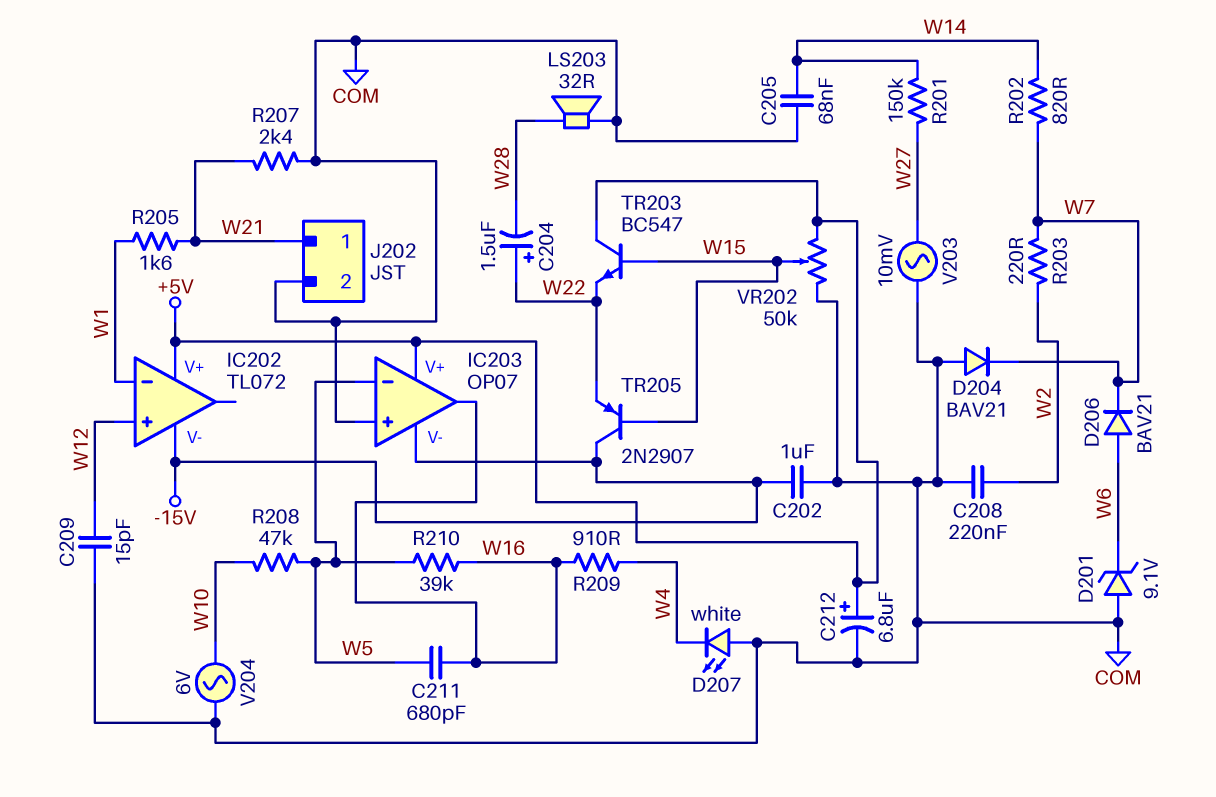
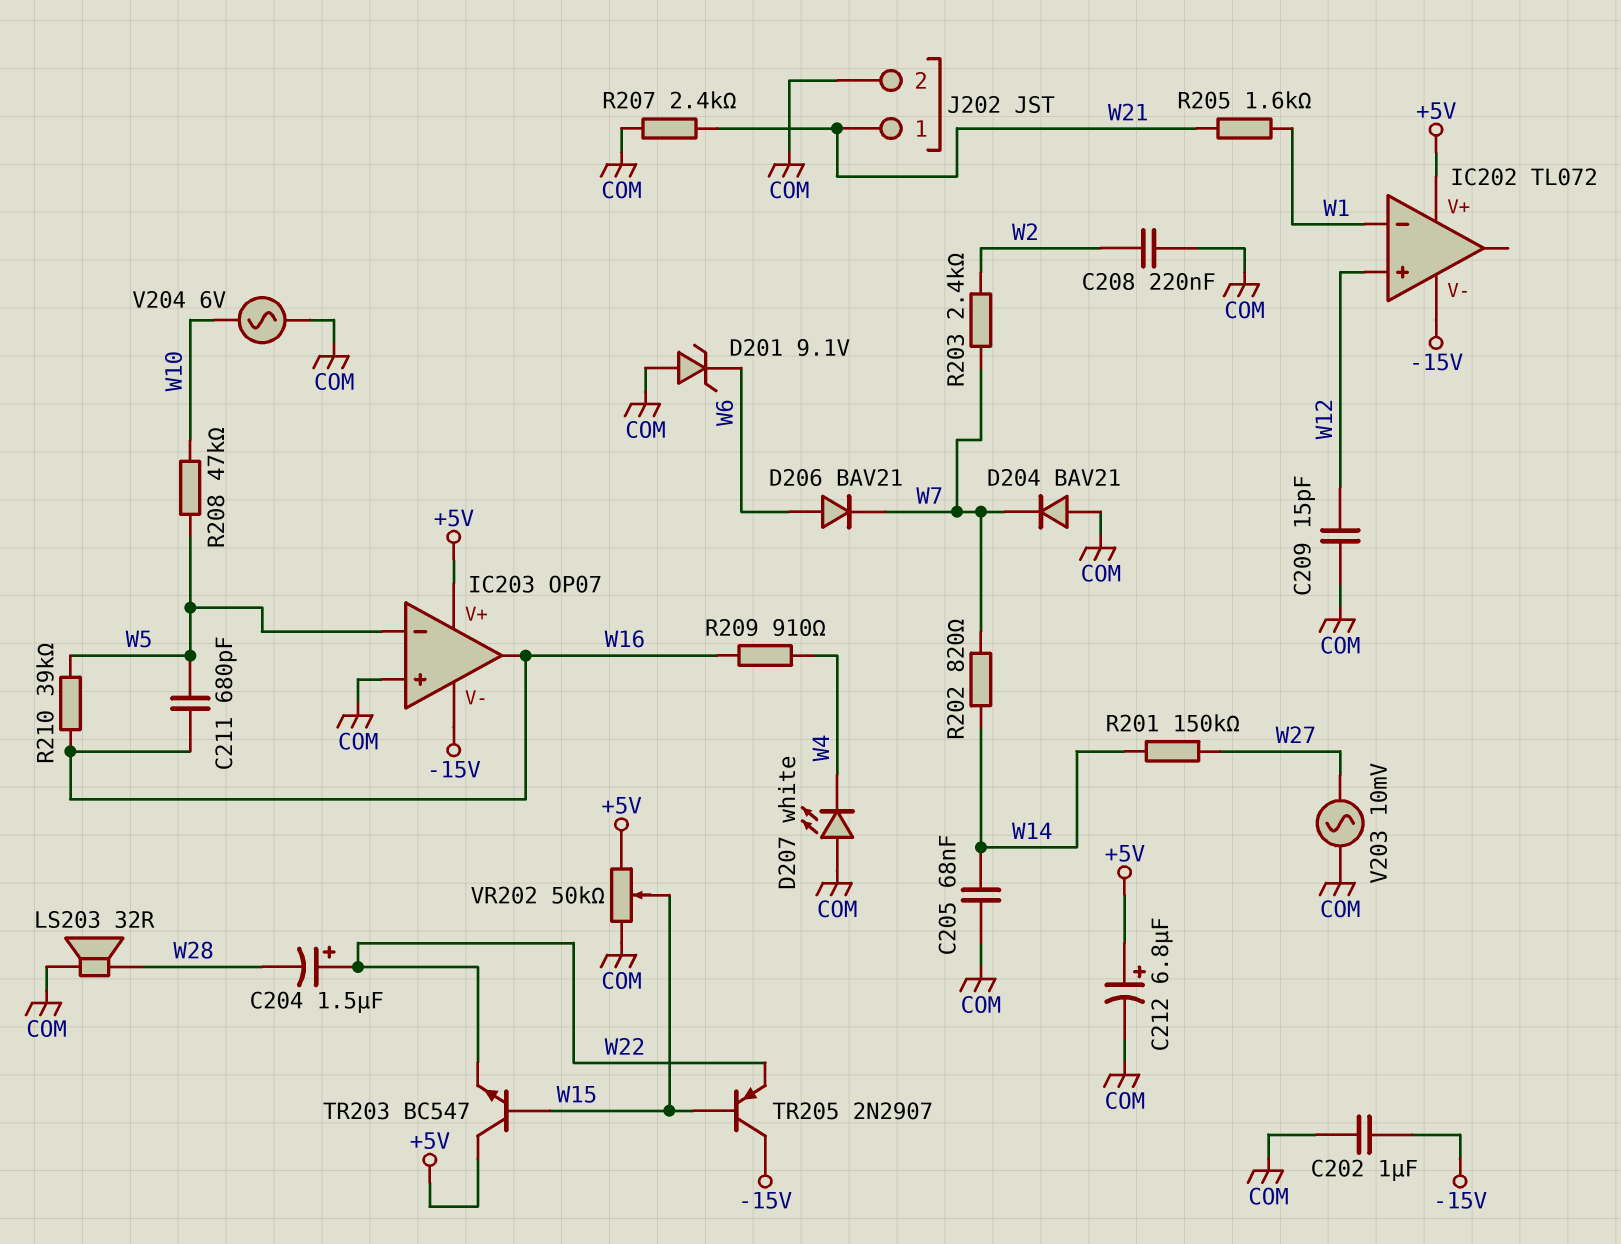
R203: 220 (W2, W7) -> 2.4k (W2, W7)

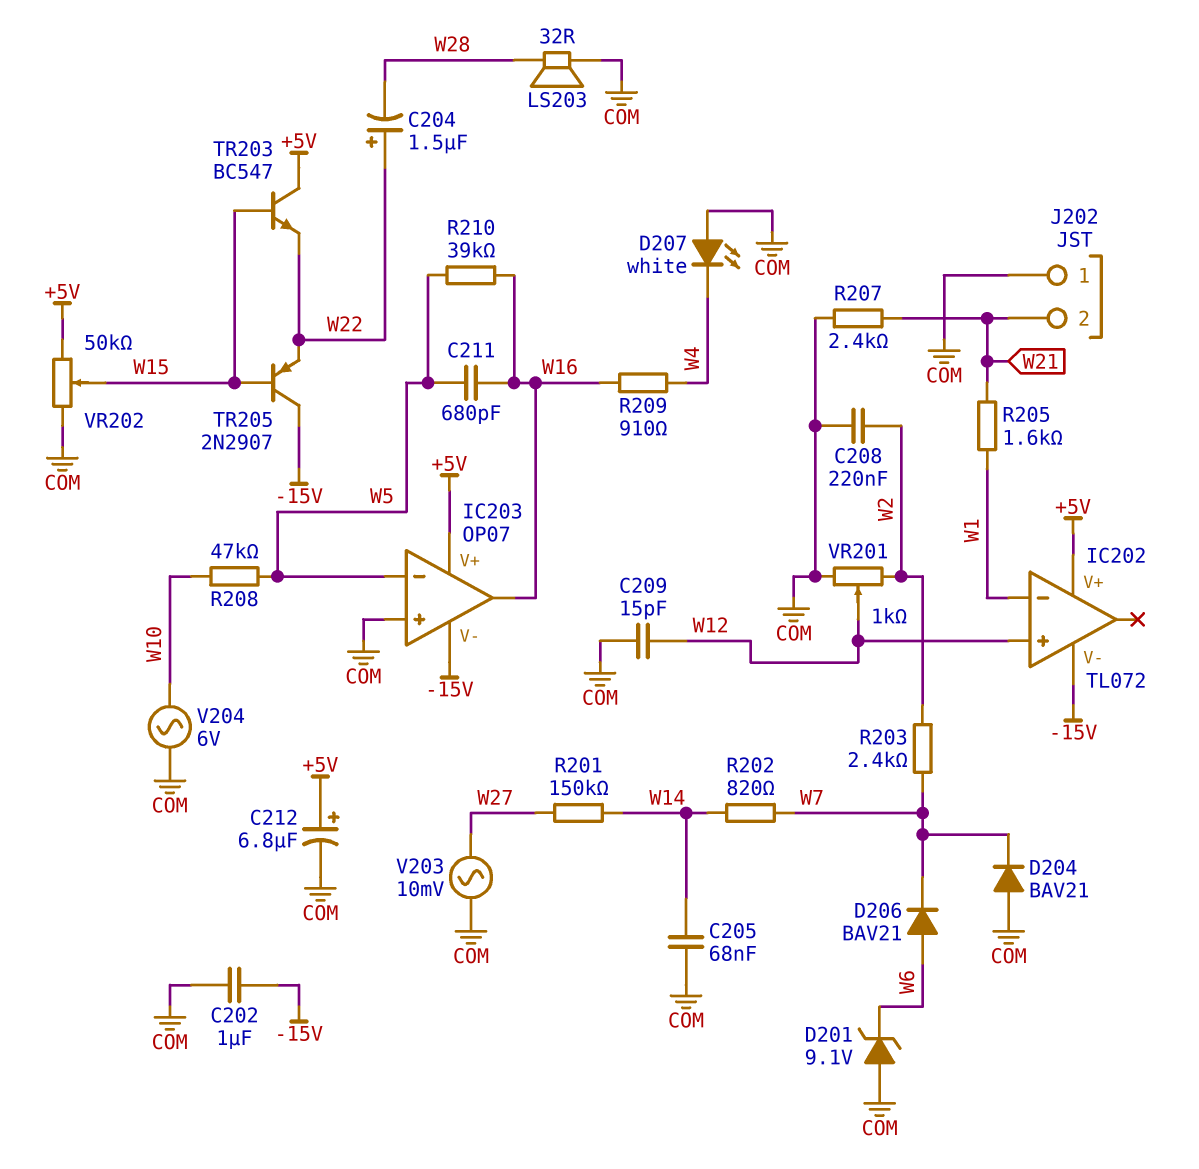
J202 pin 1: W21 -> COM
J202 pin 2: COM -> W21
VR201: none -> 1k (COM, W2, wiper W12)

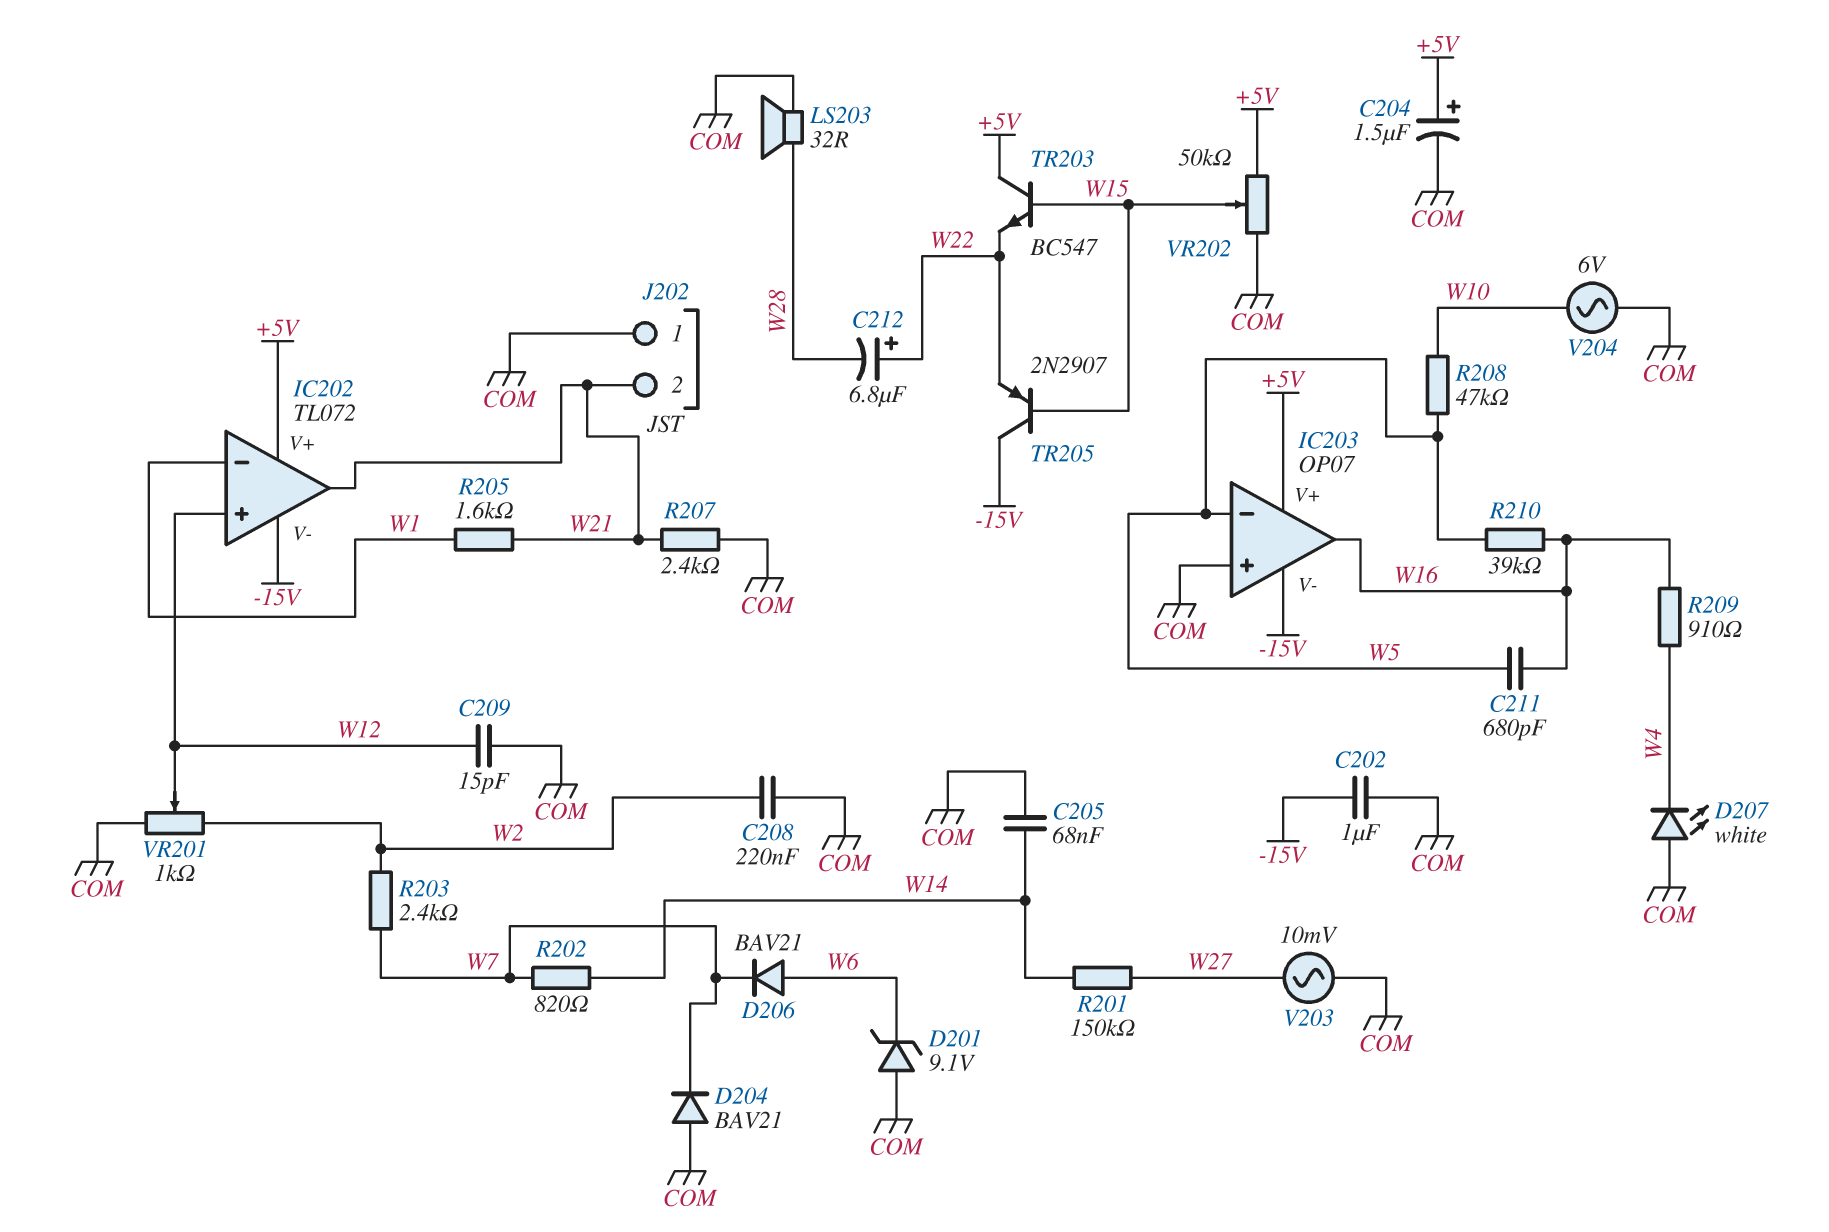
C204: 1.5uF (plus W22, minus W28) -> 1.5uF (plus +5V, minus COM)
C212: 6.8uF (plus +5V, minus COM) -> 6.8uF (plus W22, minus W28)
IC202 pin out: none -> W21

